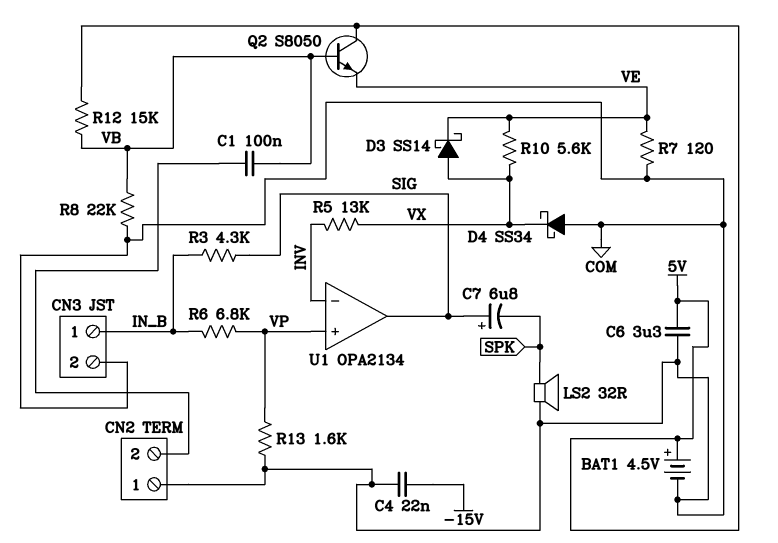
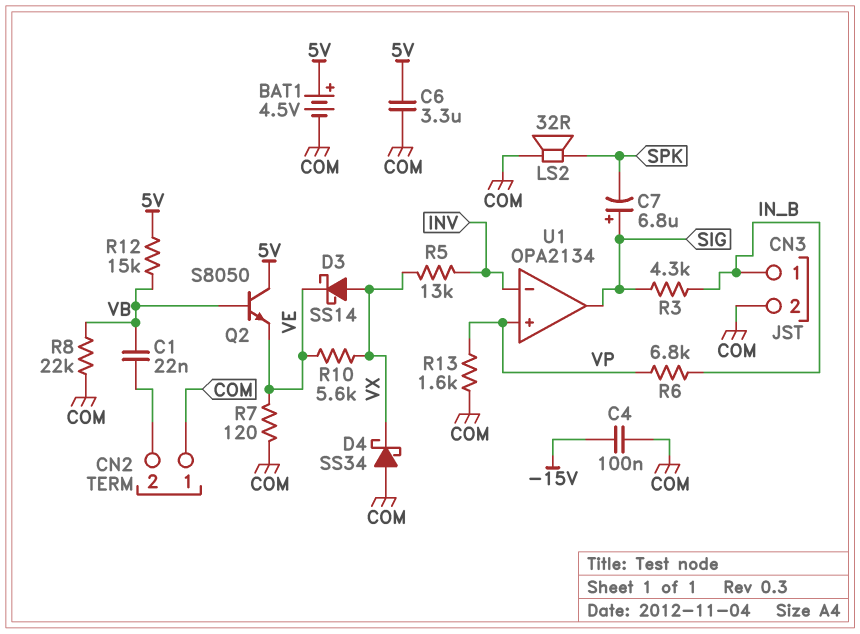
C1: 100nF (CN2/2, VB) -> 22nF (CN2/2, VB)
C4: 22nF (-15V, COM) -> 100nF (-15V, COM)

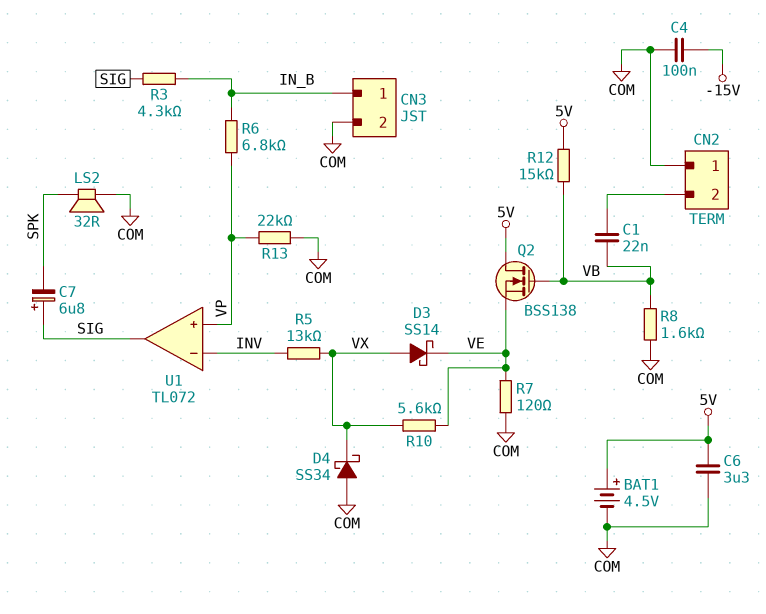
Q2: NPN S8050 (B VB, C 5V, E VE) -> NMOS BSS138 (G VB, D 5V, S VE)
R8: 22k (COM, VB) -> 1.6k (COM, VB)
R13: 1.6k (COM, VP) -> 22k (COM, VP)
U1: OPA2134 -> TL072

